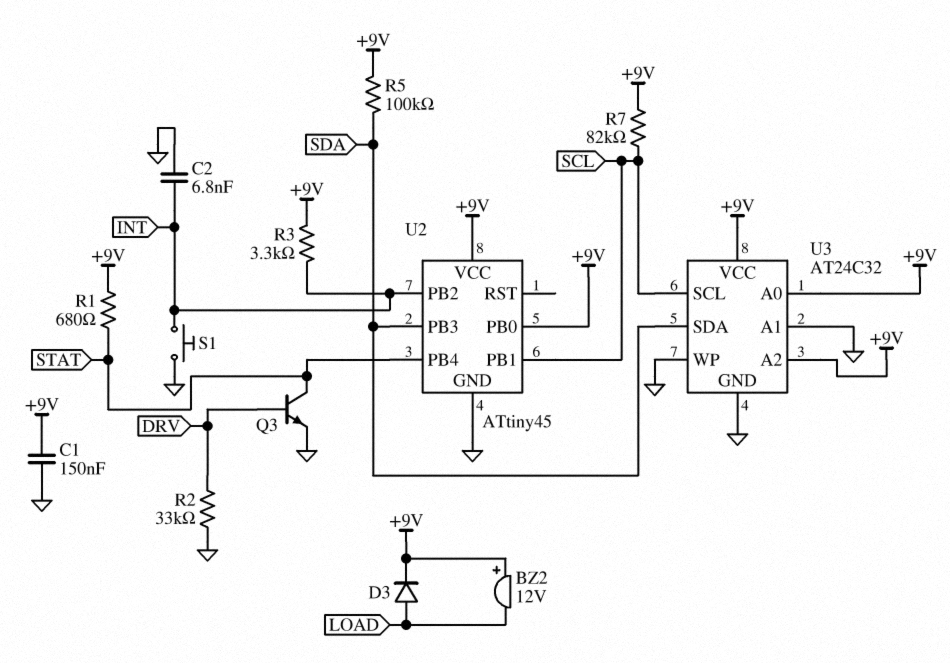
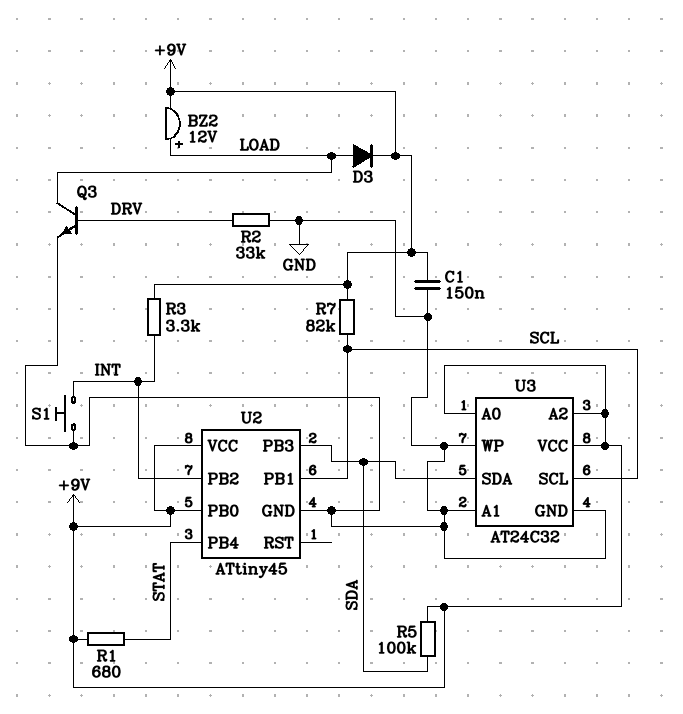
BZ2: buzzer 12V (plus +9V, minus LOAD) -> buzzer 12V (plus LOAD, minus +9V)
C2: 6.8nF (GND, INT) -> none
Q3: NPN (B DRV, C STAT, E GND) -> NPN (B DRV, C LOAD, E GND)

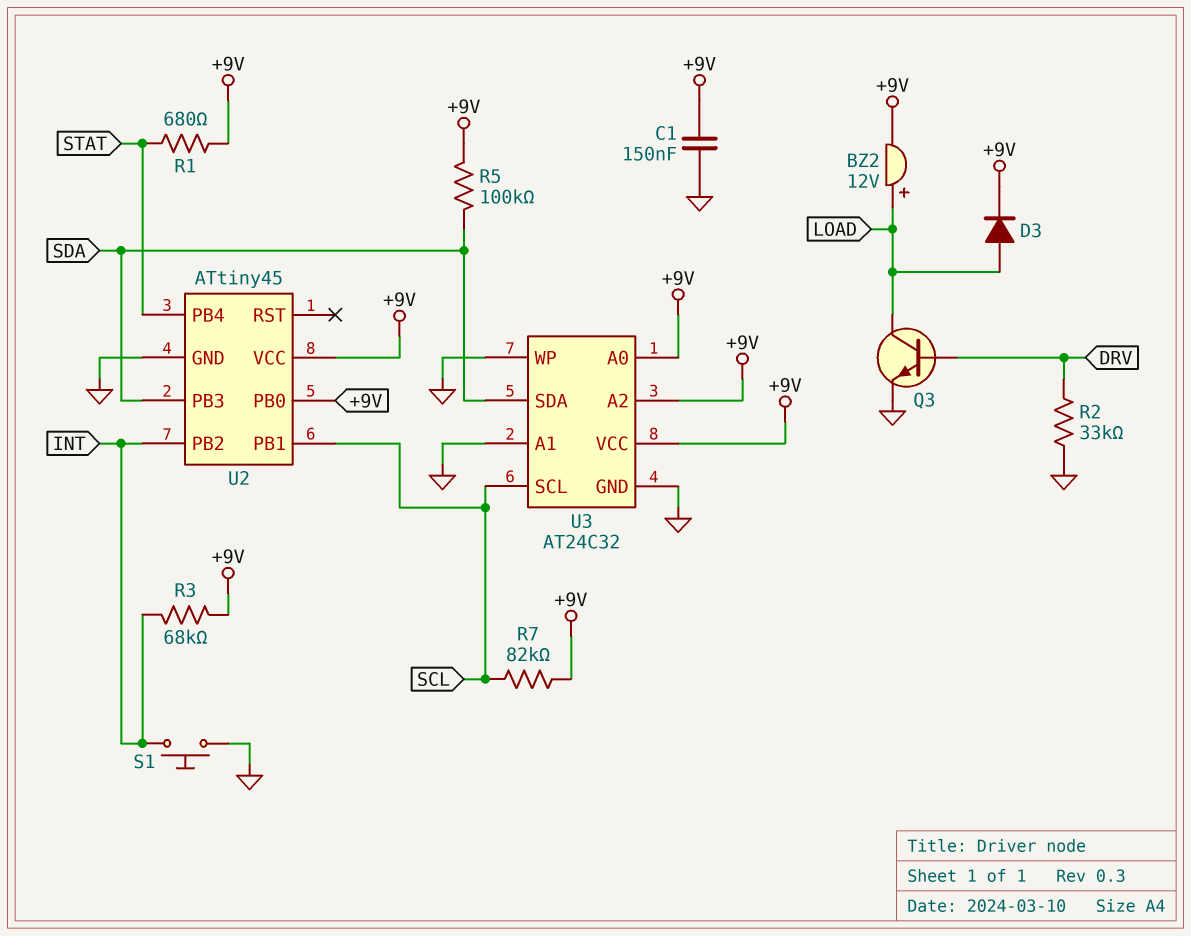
R3: 3.3k (+9V, INT) -> 68k (+9V, INT)

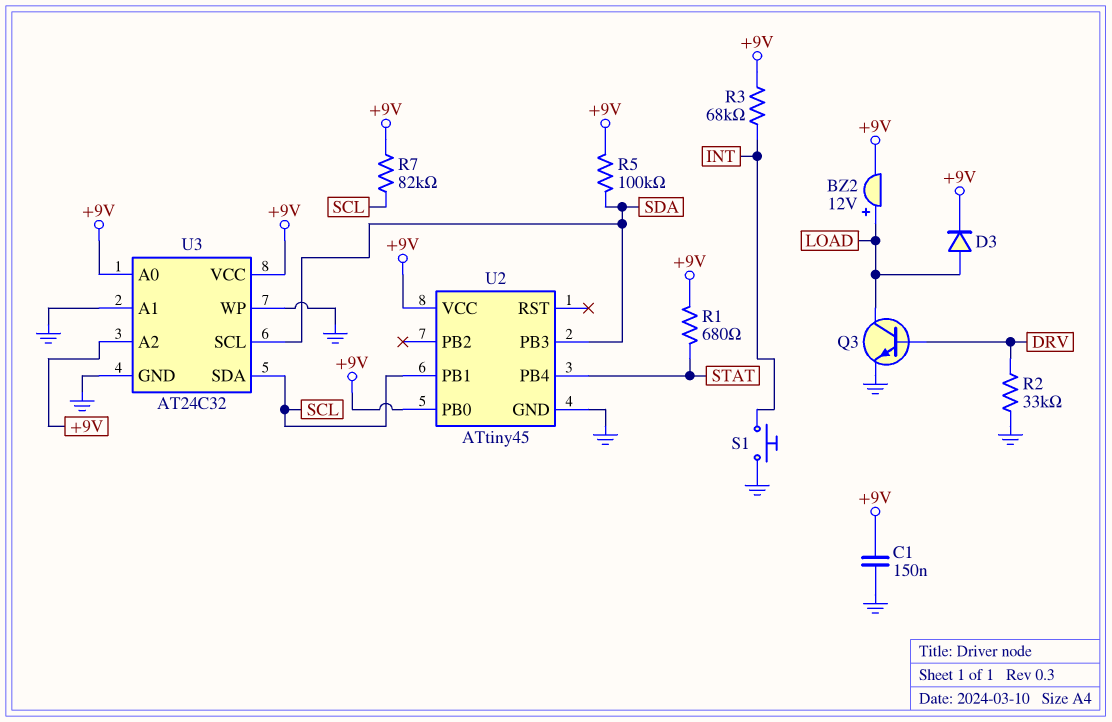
U2 pin PB2: INT -> none
U3 pin SCL: SCL -> SDA
U3 pin SDA: SDA -> SCL

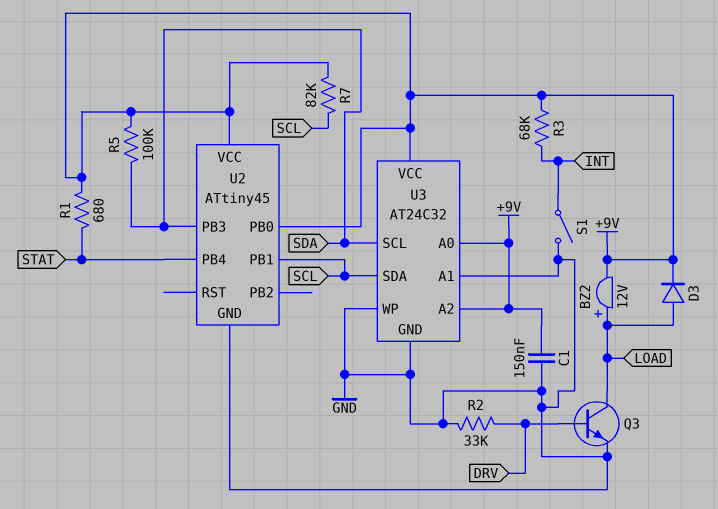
S1: button (GND, INT) -> switch (GND, INT)

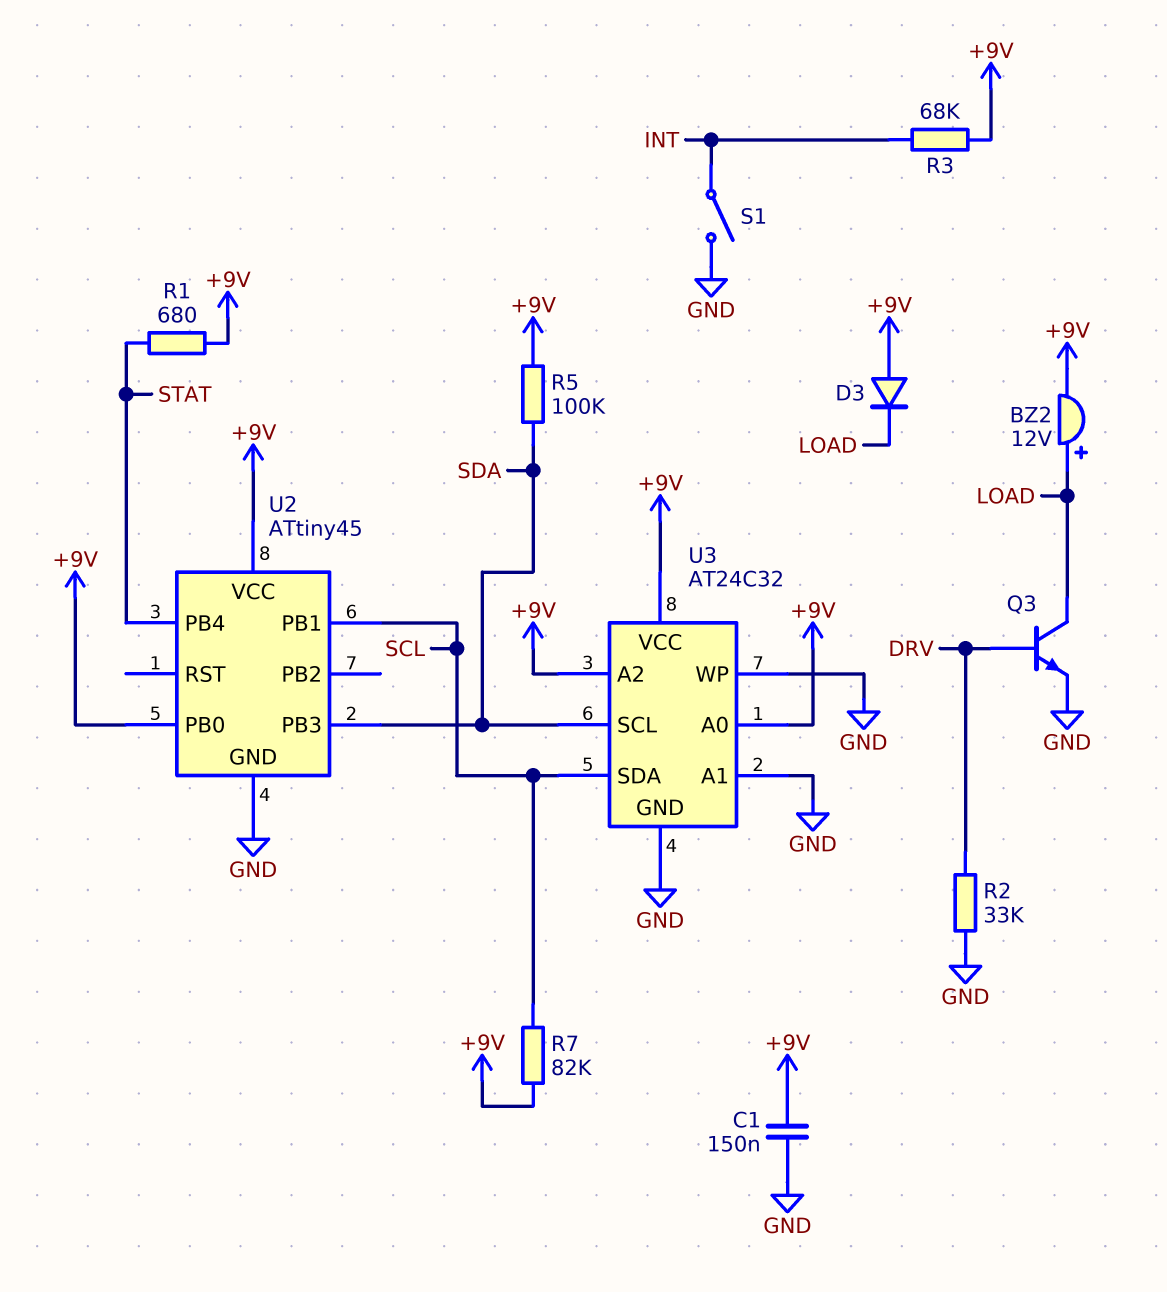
D3: diode (A LOAD, K +9V) -> diode (A +9V, K LOAD)

